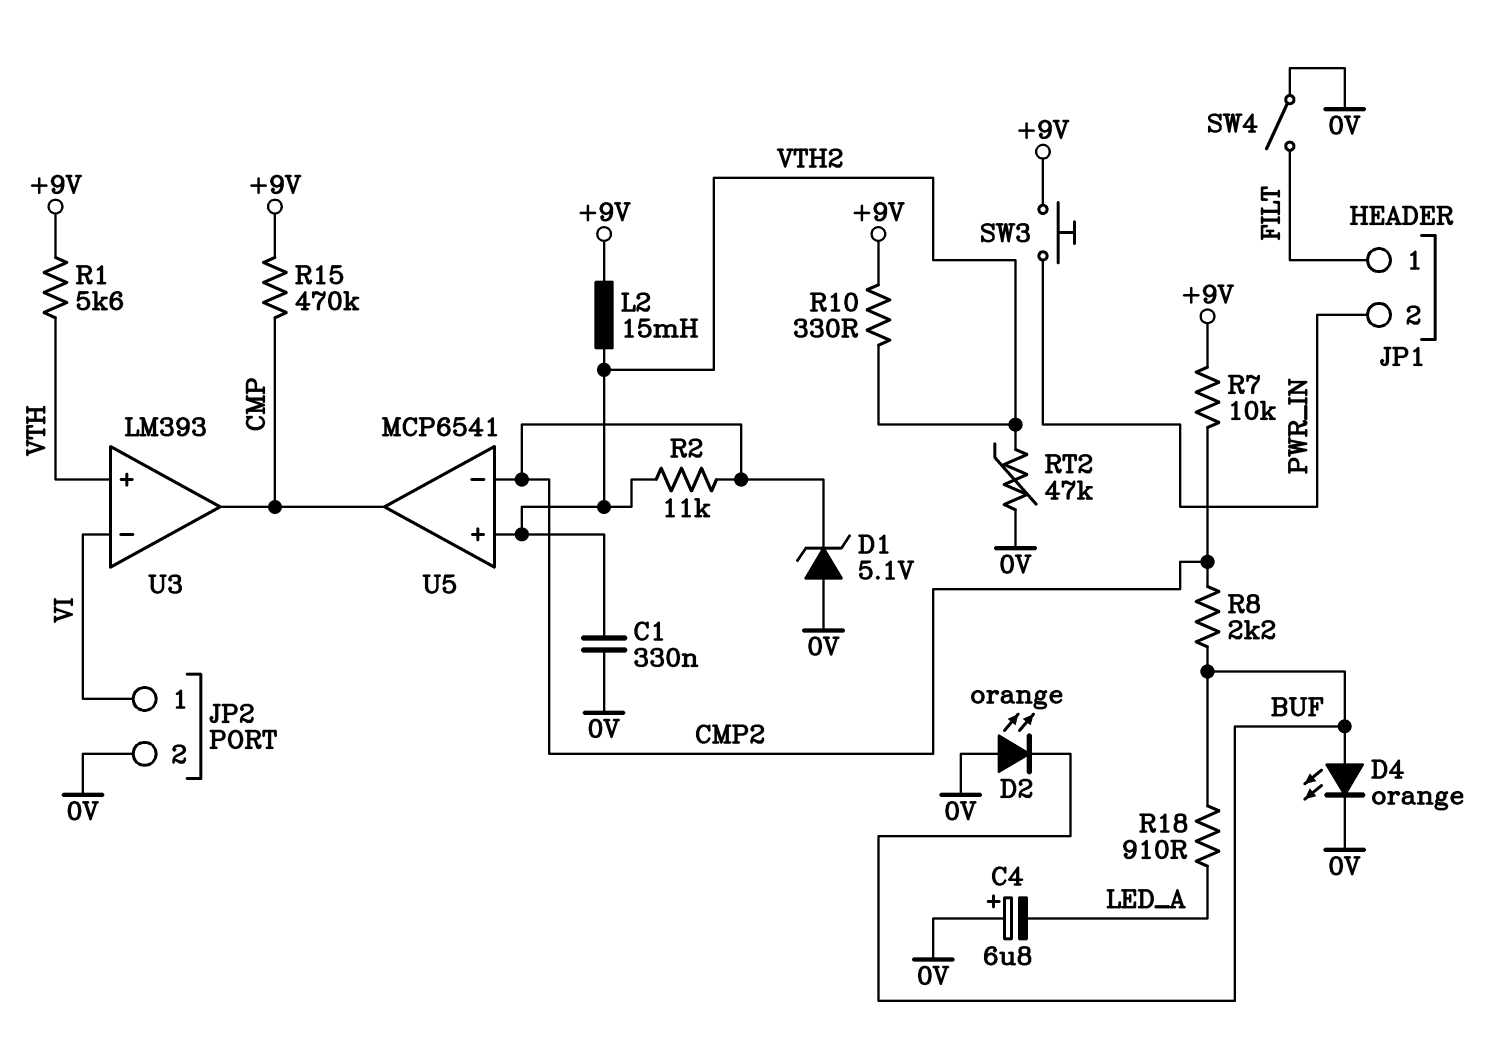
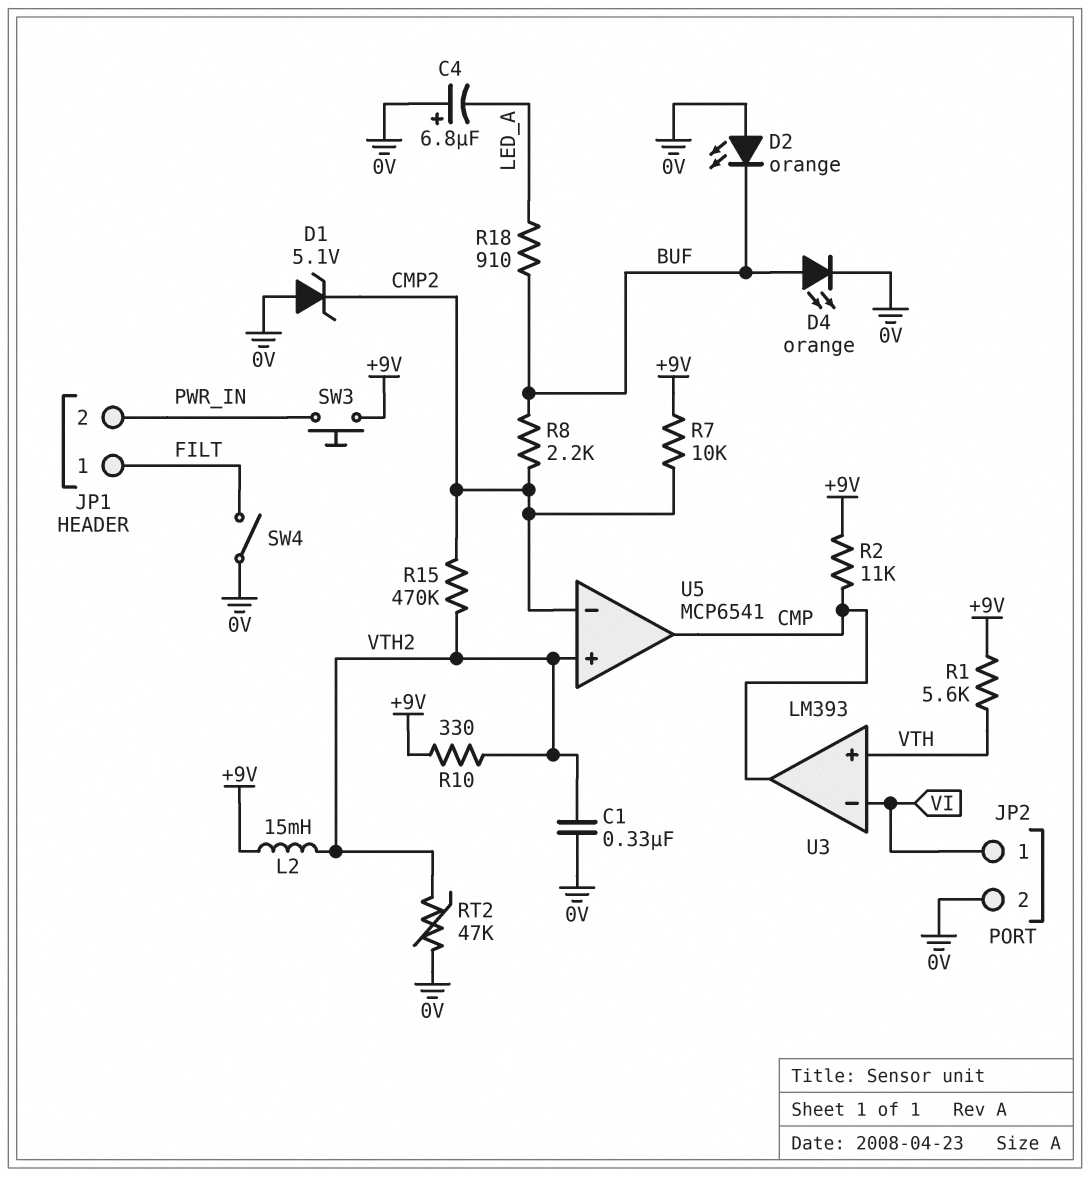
R2: 11k (CMP2, VTH2) -> 11k (+9V, CMP)
R15: 470k (+9V, CMP) -> 470k (CMP2, VTH2)

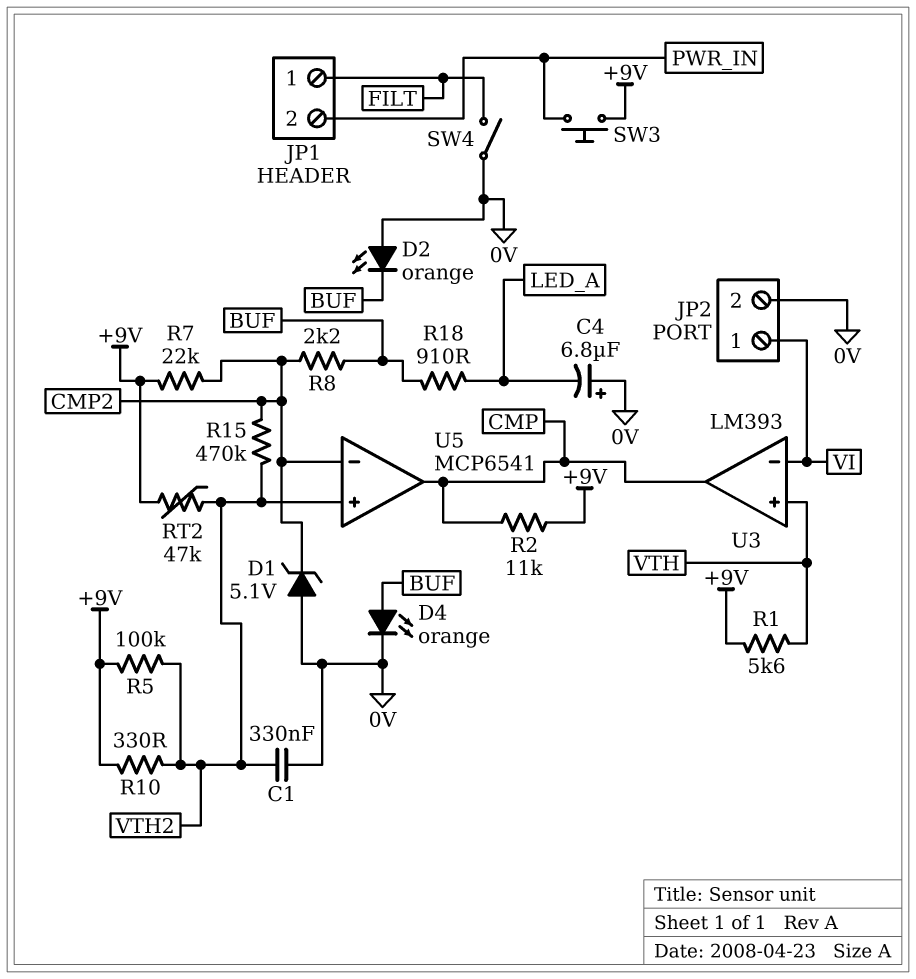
L2: 15mH (+9V, VTH2) -> none
R5: none -> 100k (+9V, VTH2)
R7: 10k (+9V, CMP2) -> 22k (+9V, CMP2)
RT2: 47k (0V, VTH2) -> 47k (+9V, VTH2)

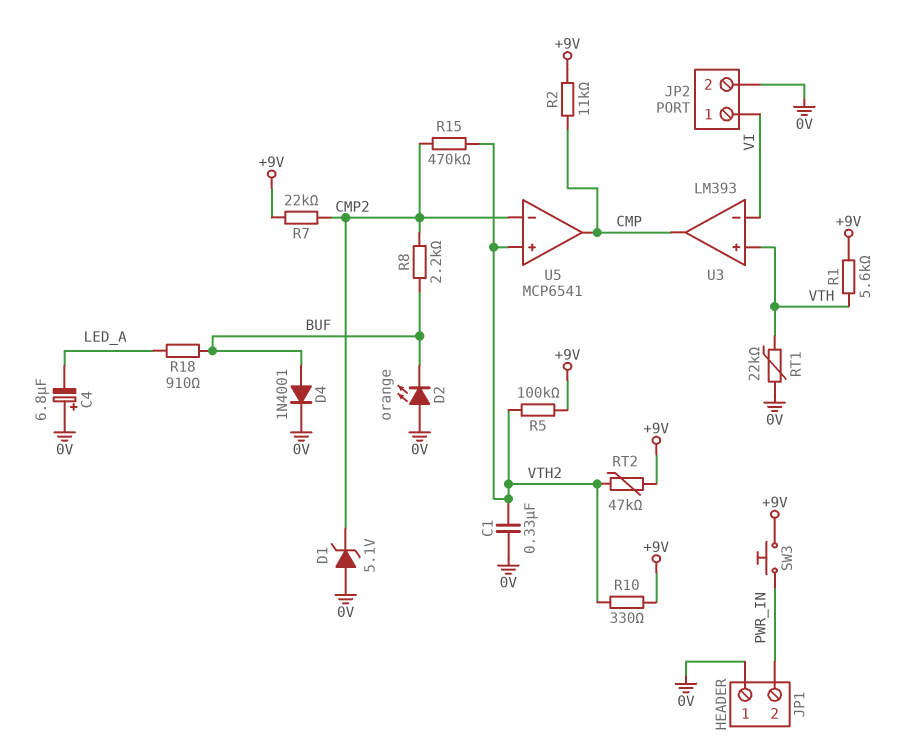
D4: LED orange (A BUF, K 0V) -> diode 1N4001 (A BUF, K 0V)
JP1 pin 1: FILT -> 0V
RT1: none -> 22k (0V, VTH)
SW4: switch (0V, FILT) -> none

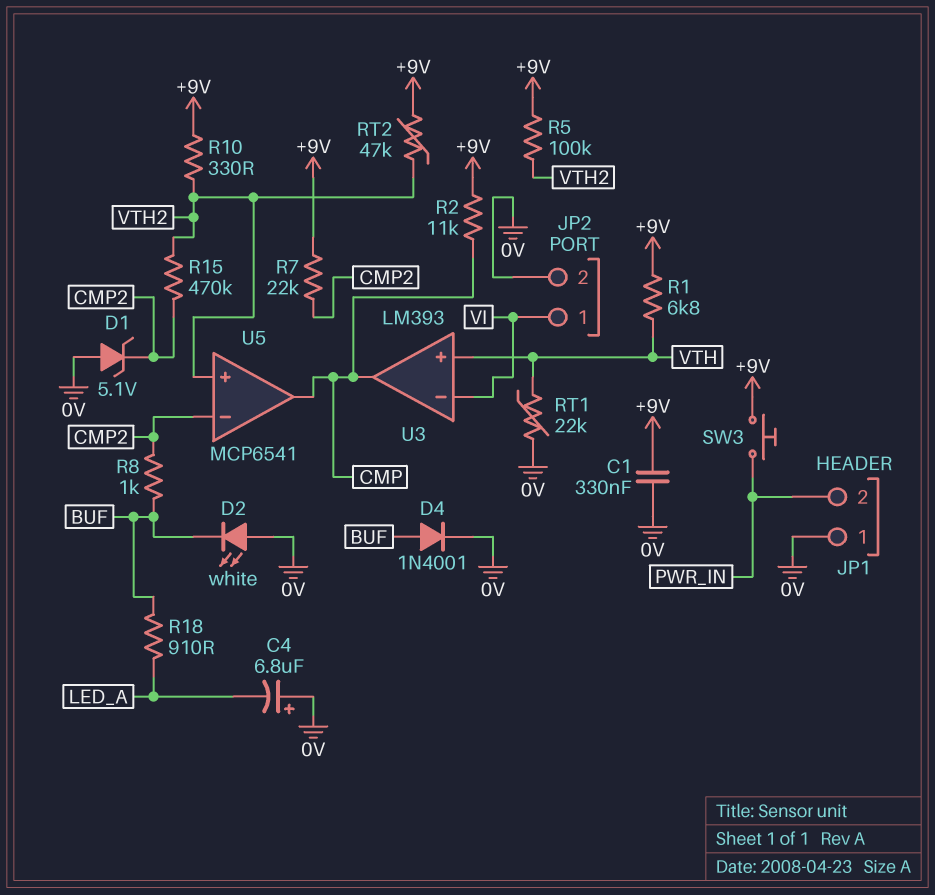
C1: 330nF (0V, VTH2) -> 330nF (+9V, 0V)
D2: LED orange (A 0V, K BUF) -> LED white (A 0V, K BUF)
R1: 5.6k (+9V, VTH) -> 6.8k (+9V, VTH)
R8: 2.2k (BUF, CMP2) -> 1k (BUF, CMP2)

